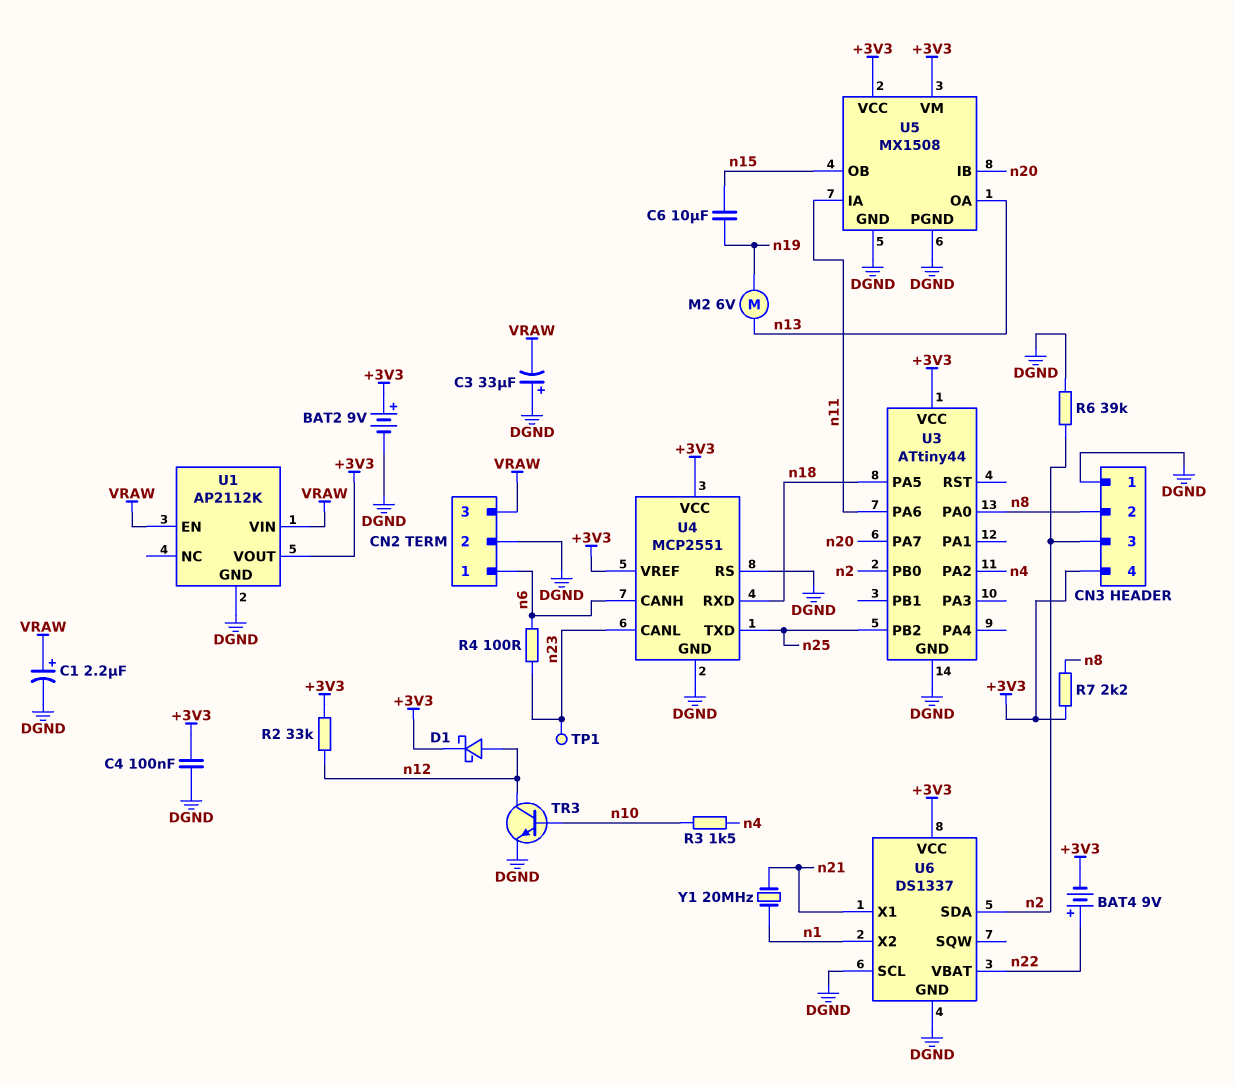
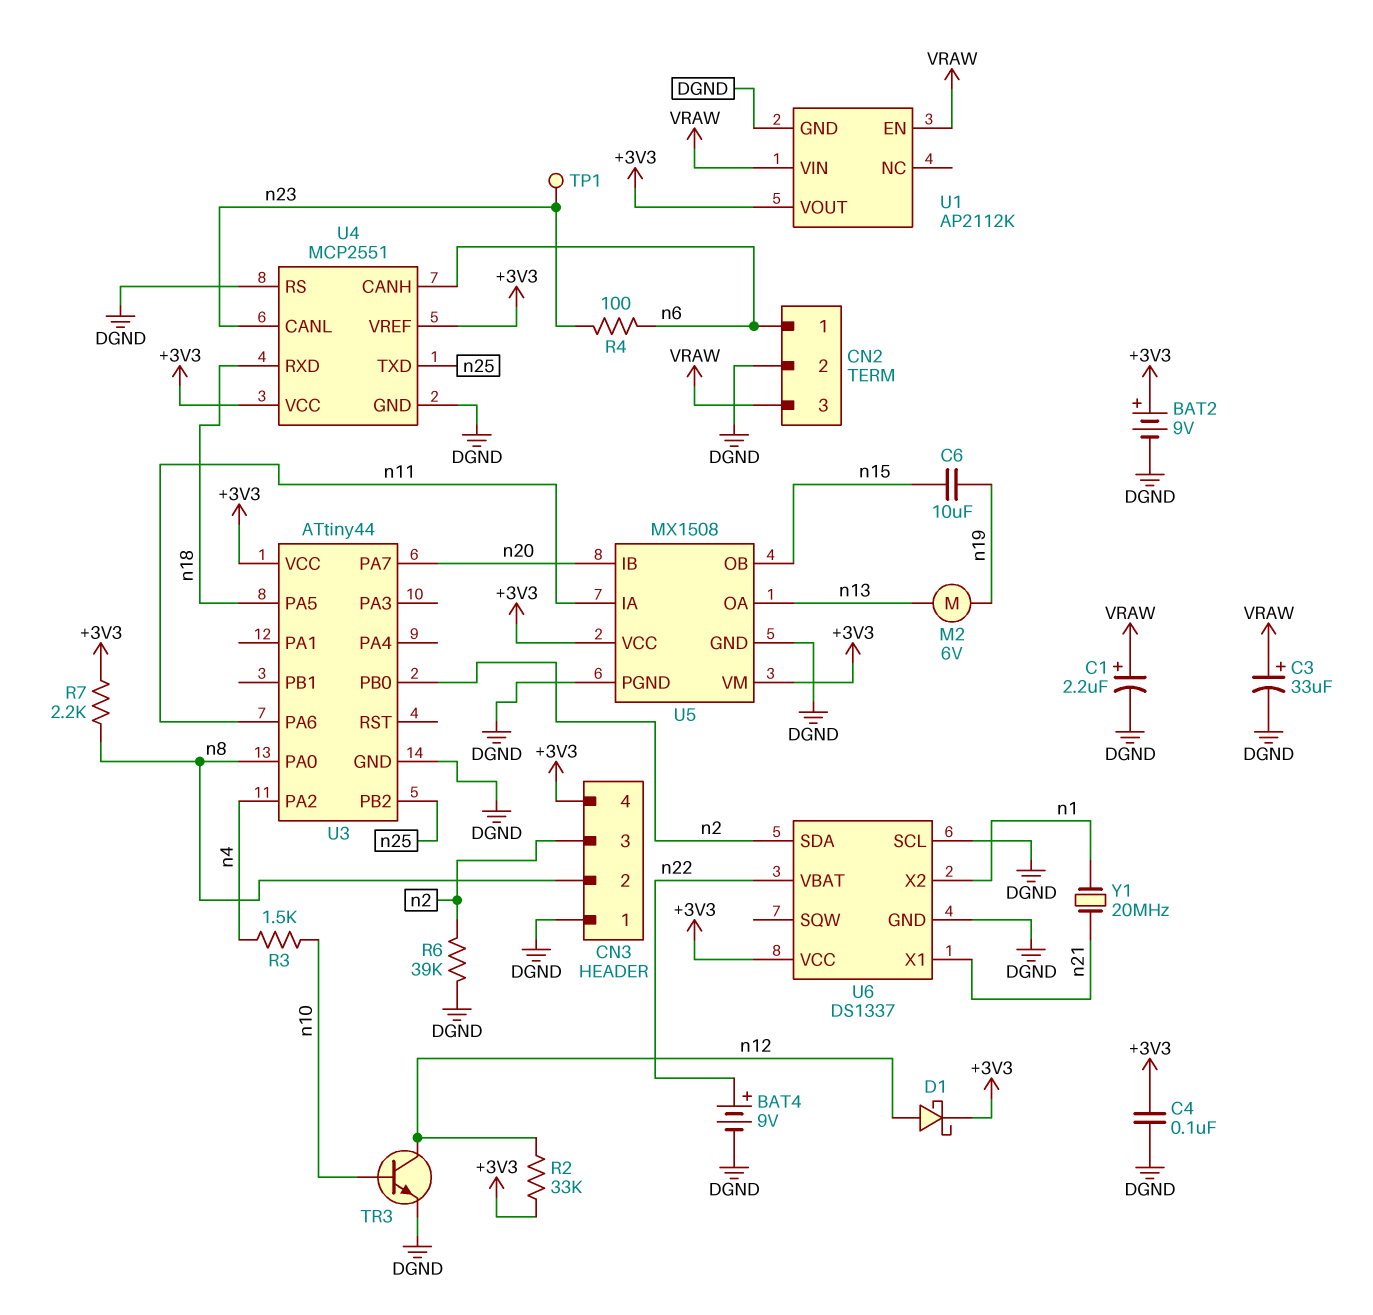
BAT4: 9V (plus n22, minus +3V3) -> 9V (plus n22, minus DGND)
C3: 33uF (plus DGND, minus VRAW) -> 33uF (plus VRAW, minus DGND)

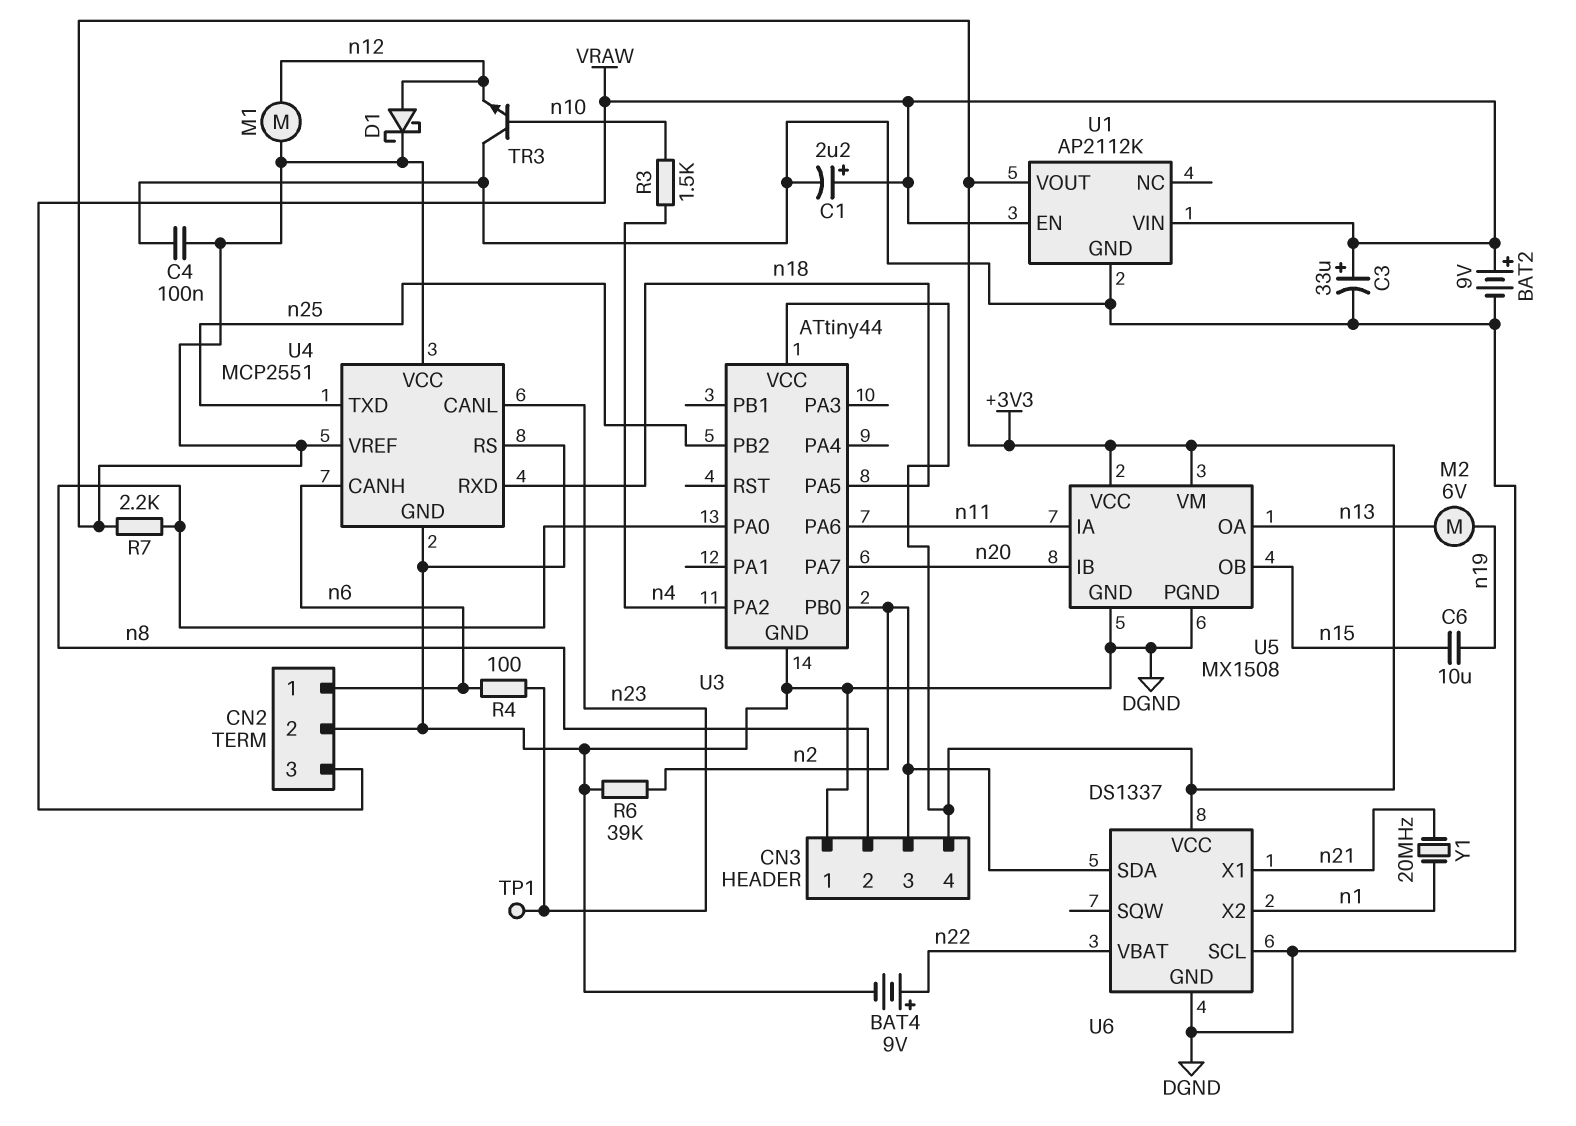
BAT2: 9V (plus +3V3, minus DGND) -> 9V (plus VRAW, minus DGND)
M1: none -> motor (+3V3, n12)
R2: 33k (+3V3, n12) -> none
TR3: NPN (B n10, C n12, E DGND) -> NPN (B n10, C DGND, E n12)

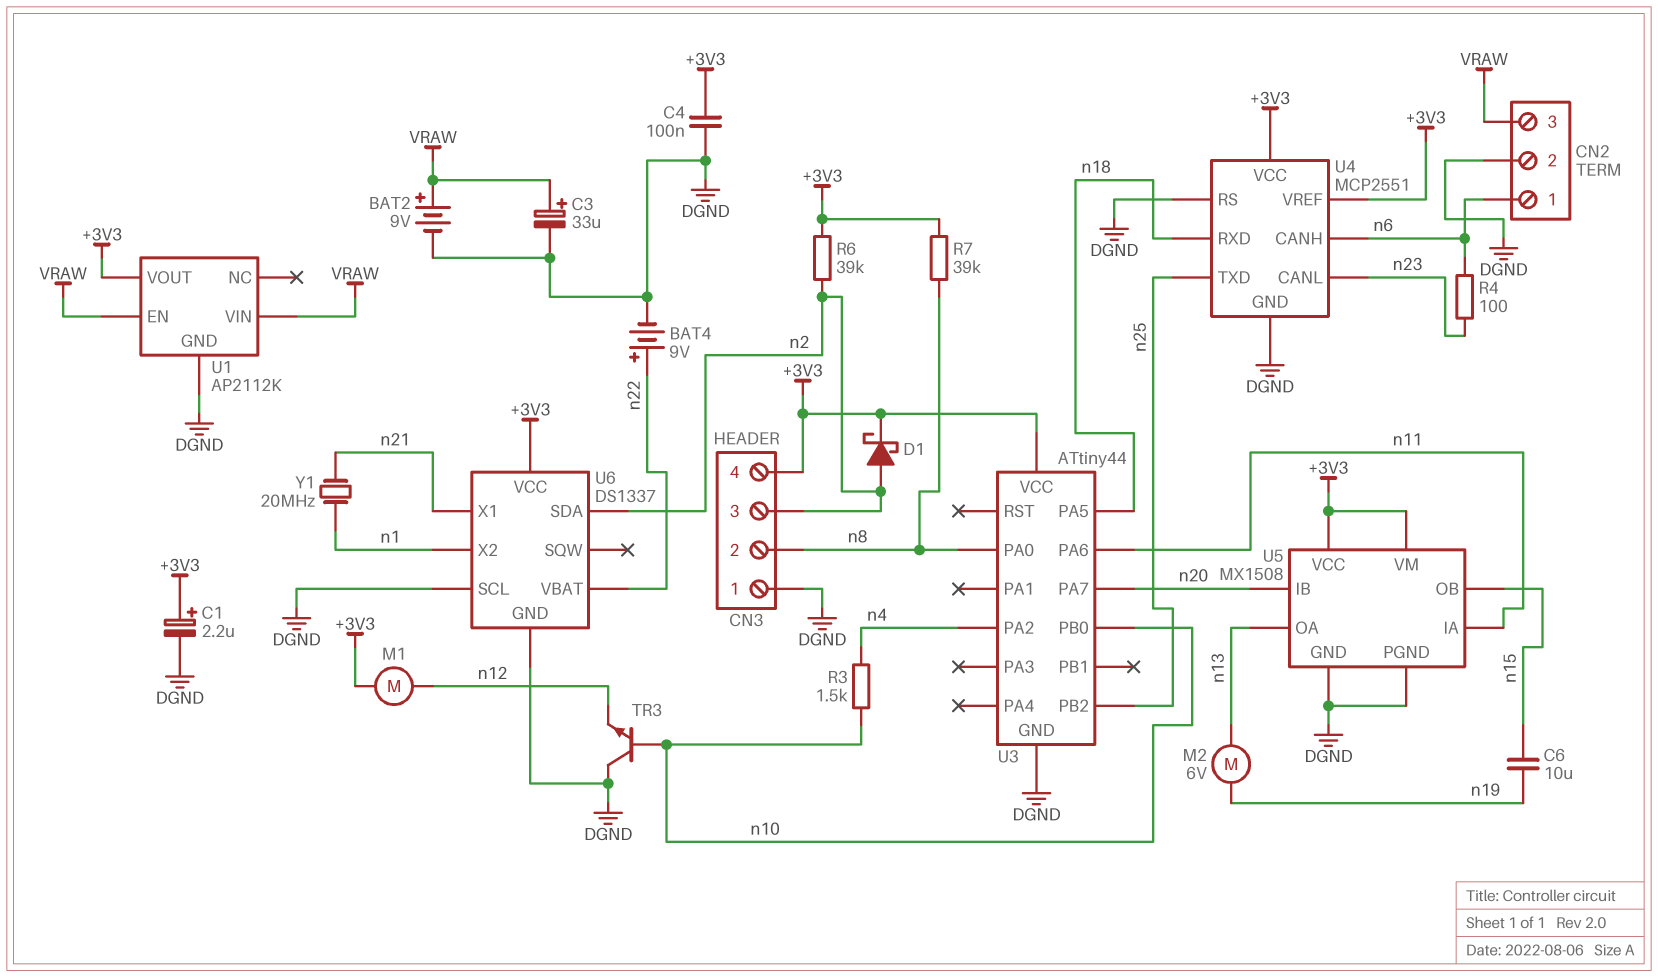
C1: 2.2uF (plus VRAW, minus DGND) -> 2.2uF (plus +3V3, minus DGND)
D1: schottky (A n12, K +3V3) -> schottky (A n2, K +3V3)
R6: 39k (DGND, n2) -> 39k (+3V3, n2)
R7: 2.2k (+3V3, n8) -> 39k (+3V3, n8)
TP1: test point (n23) -> none
U3 pin PB0: n2 -> n10

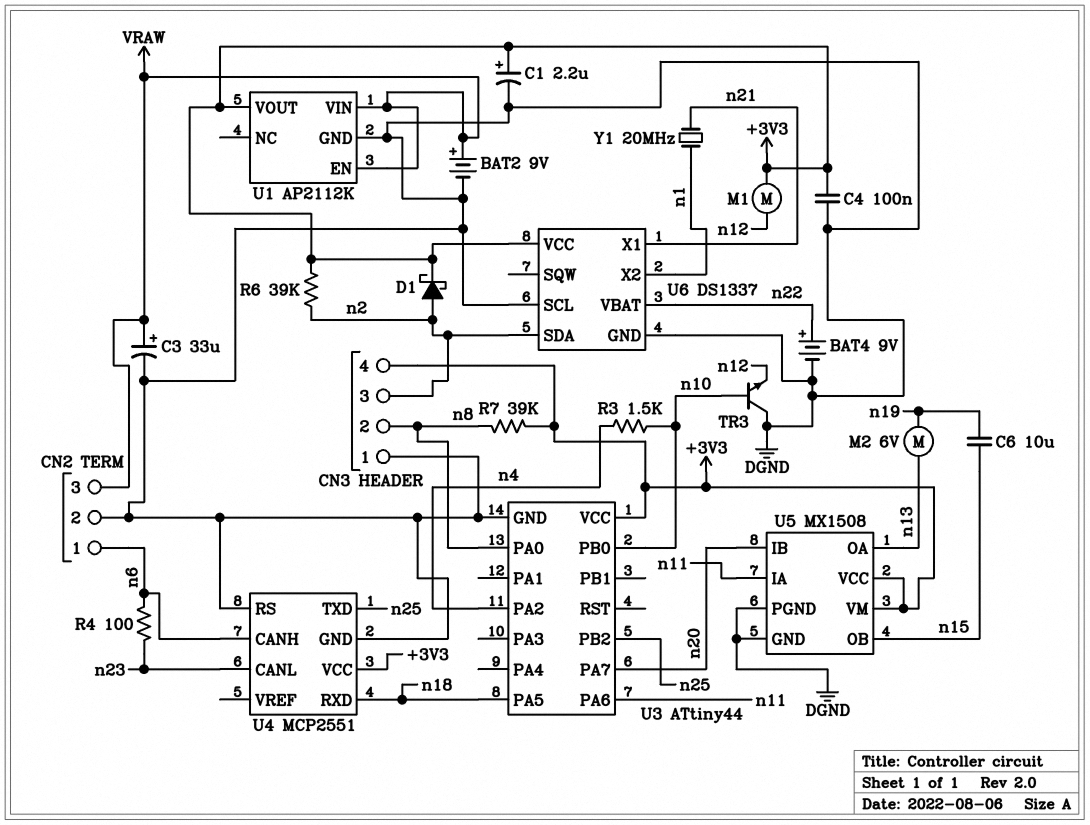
U4 pin VREF: +3V3 -> none

